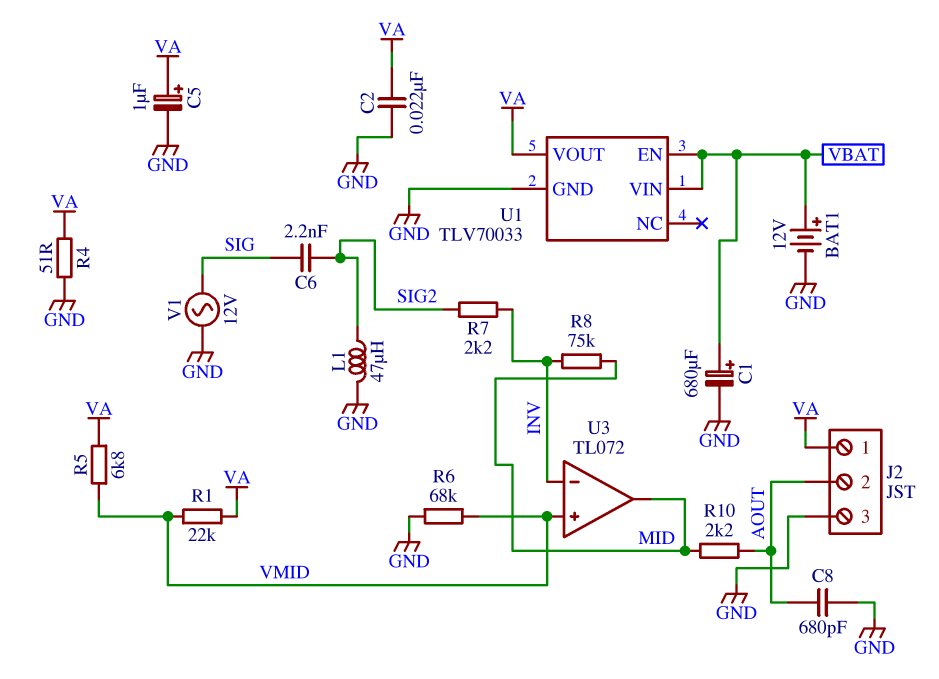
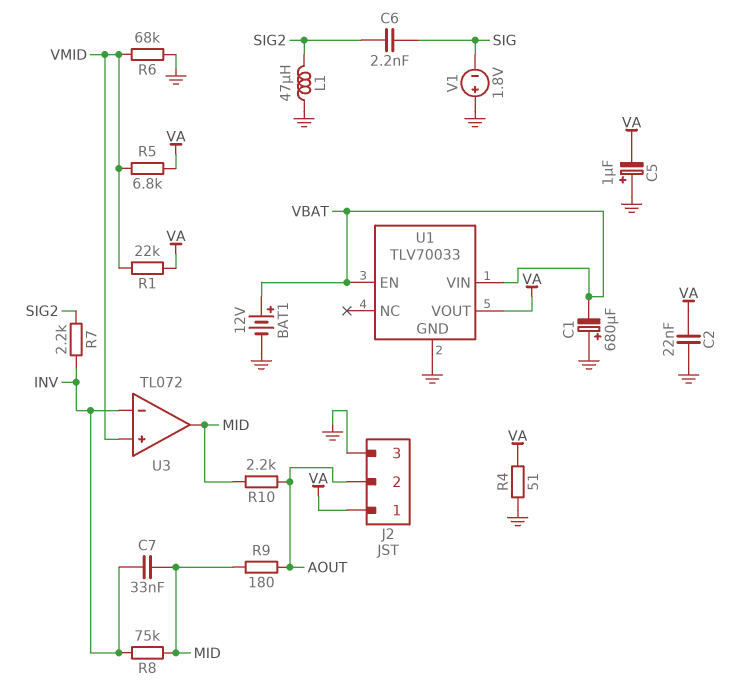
C1: 680uF (plus VBAT, minus GND) -> 680uF (plus GND, minus VBAT)
C5: 1uF (plus VA, minus GND) -> 1uF (plus GND, minus VA)
C7: none -> 33nF (INV, MID)
C8: 680pF (AOUT, GND) -> none
R9: none -> 180 (AOUT, MID)
V1: AC 12V (GND, SIG) -> 1.8V (plus GND, minus SIG)

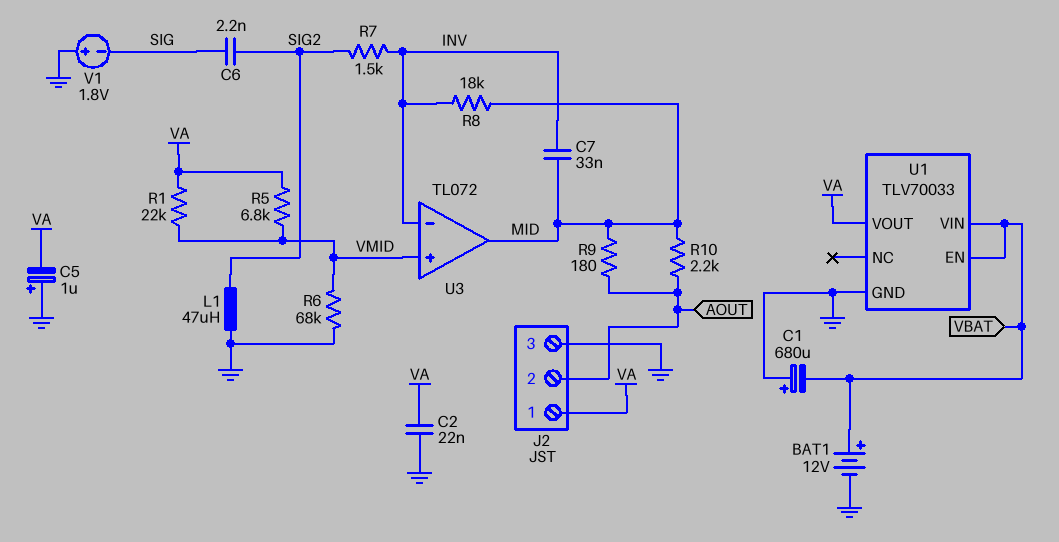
R4: 51 (GND, VA) -> none
R7: 2.2k (INV, SIG2) -> 1.5k (INV, SIG2)
R8: 75k (INV, MID) -> 18k (INV, MID)

